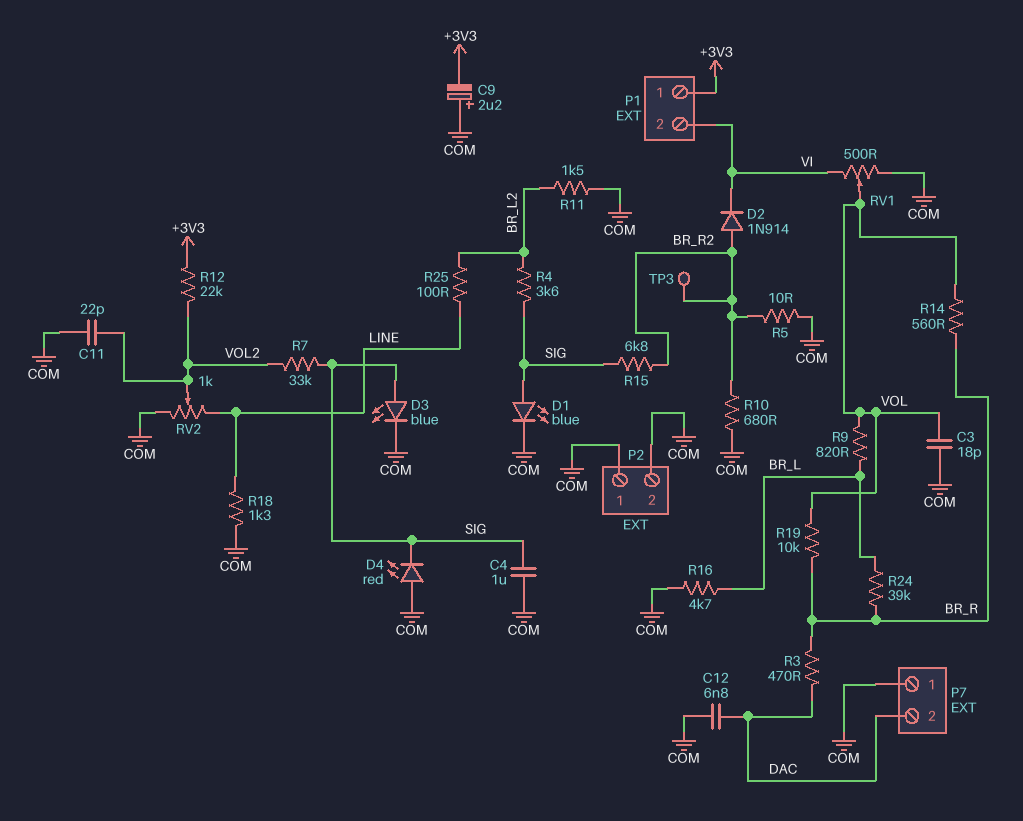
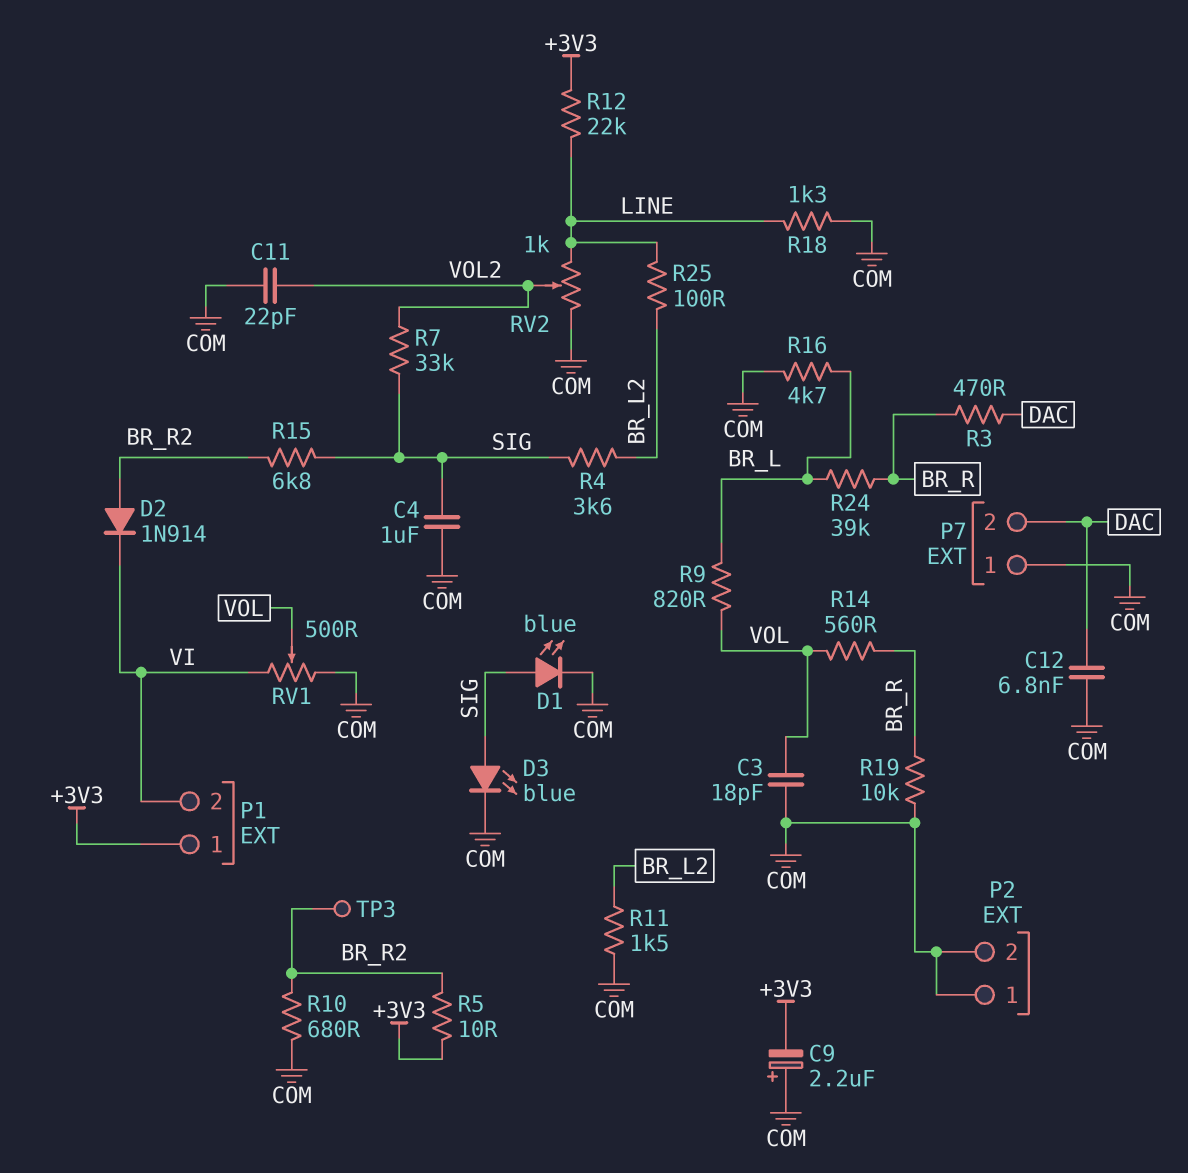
D4: LED red (A COM, K SIG) -> none
R5: 10 (BR_R2, COM) -> 10 (+3V3, BR_R2)
R12: 22k (+3V3, VOL2) -> 22k (+3V3, LINE)
R19: 10k (BR_R, VOL) -> 10k (BR_R, COM)

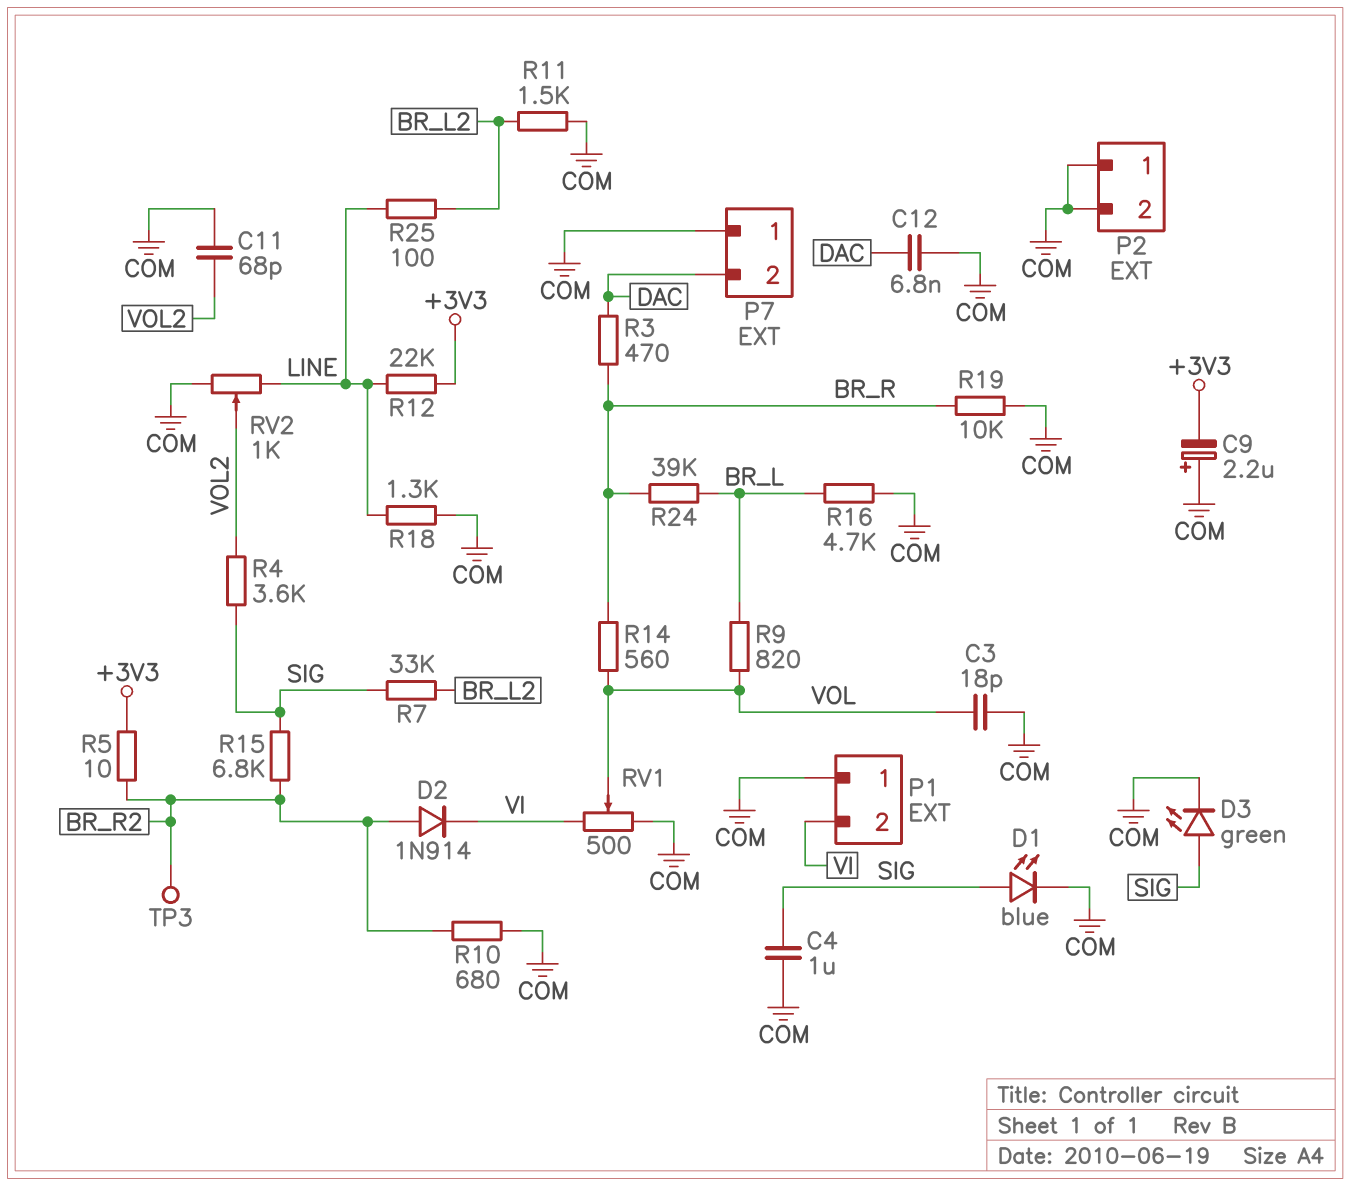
C11: 22pF (COM, VOL2) -> 68pF (COM, VOL2)
D3: LED blue (A SIG, K COM) -> LED green (A SIG, K COM)
P1 pin 1: +3V3 -> COM
R4: 3.6k (BR_L2, SIG) -> 3.6k (SIG, VOL2)
R7: 33k (SIG, VOL2) -> 33k (BR_L2, SIG)

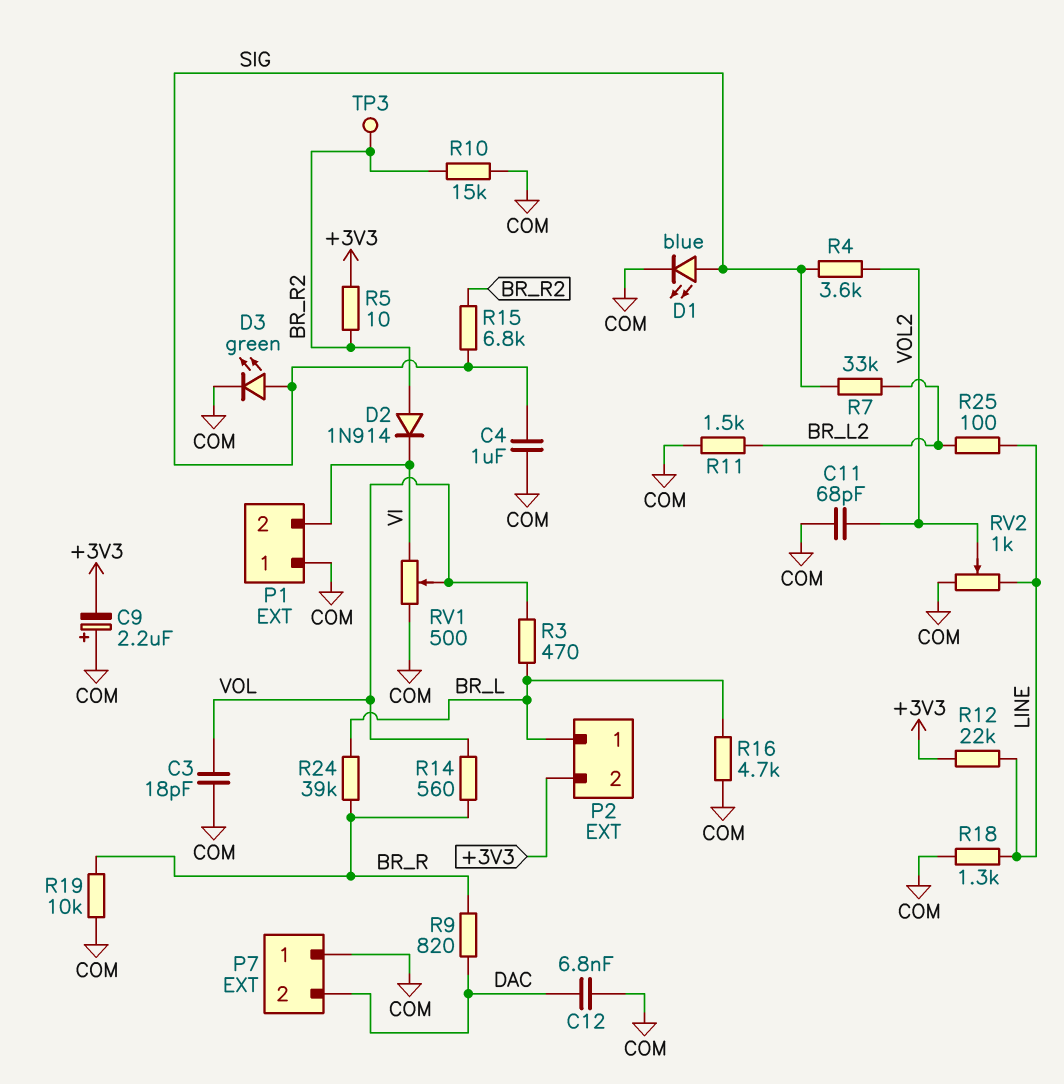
P2 pin 1: COM -> BR_L
P2 pin 2: COM -> +3V3
R3: 470 (BR_R, DAC) -> 470 (BR_L, VOL)
R9: 820 (BR_L, VOL) -> 820 (BR_R, DAC)
R10: 680 (BR_R2, COM) -> 15k (BR_R2, COM)

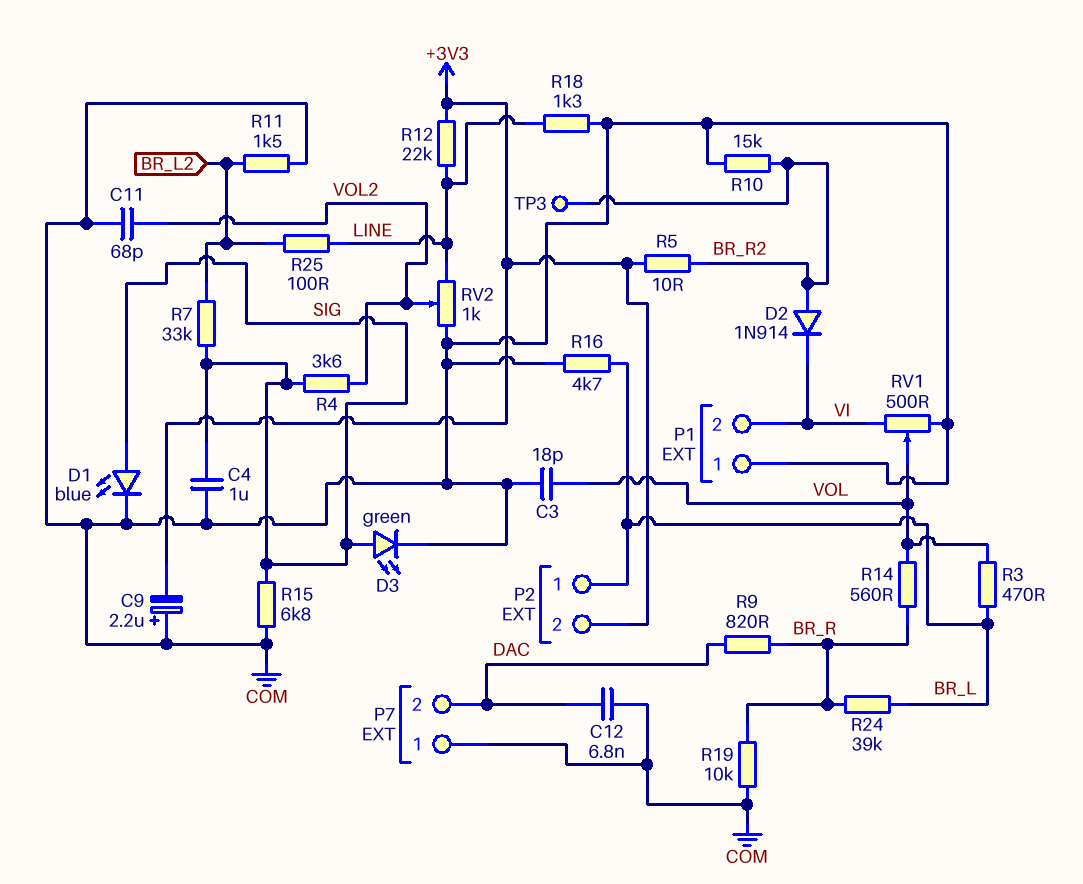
R15: 6.8k (BR_R2, SIG) -> 6.8k (COM, SIG)

